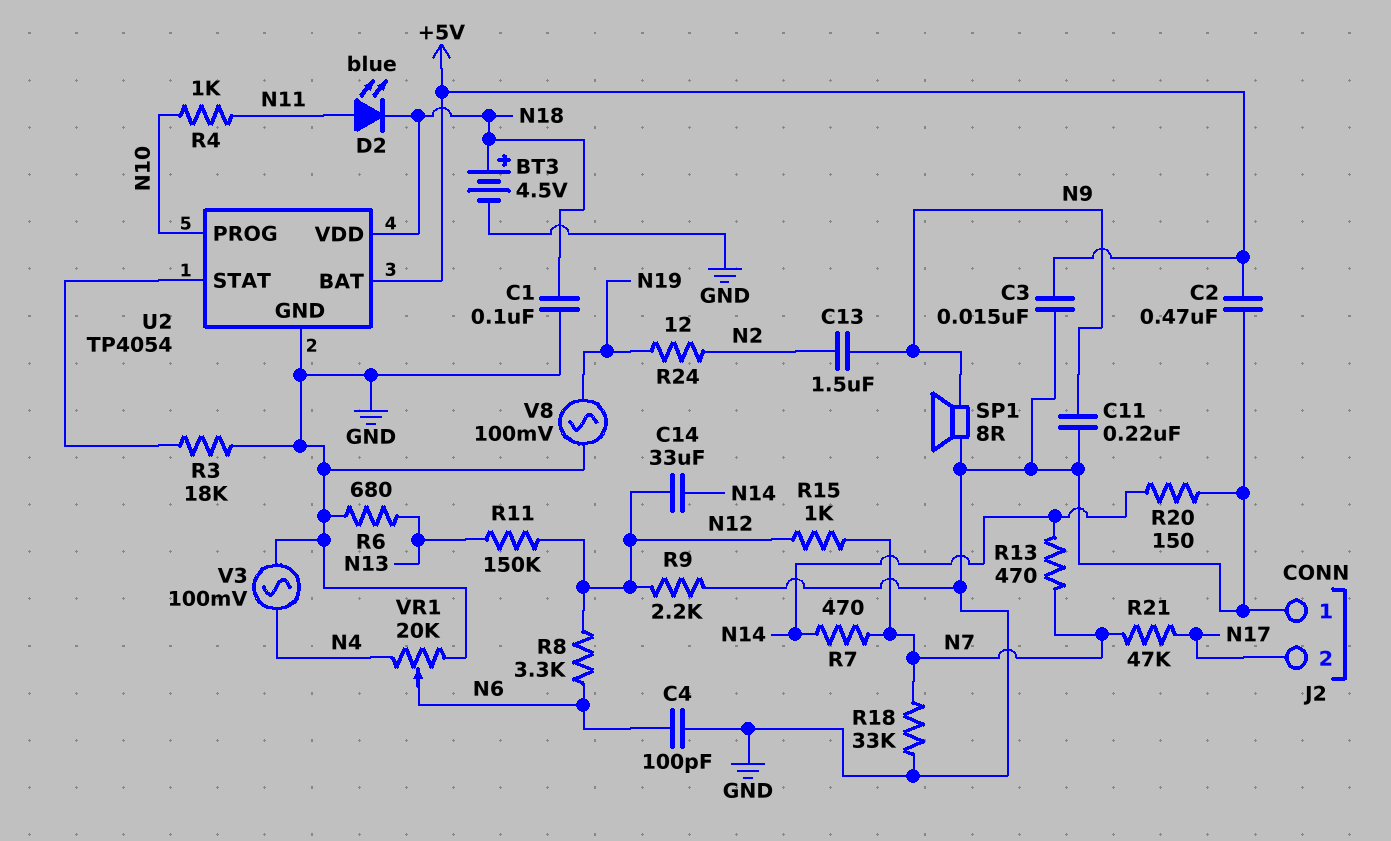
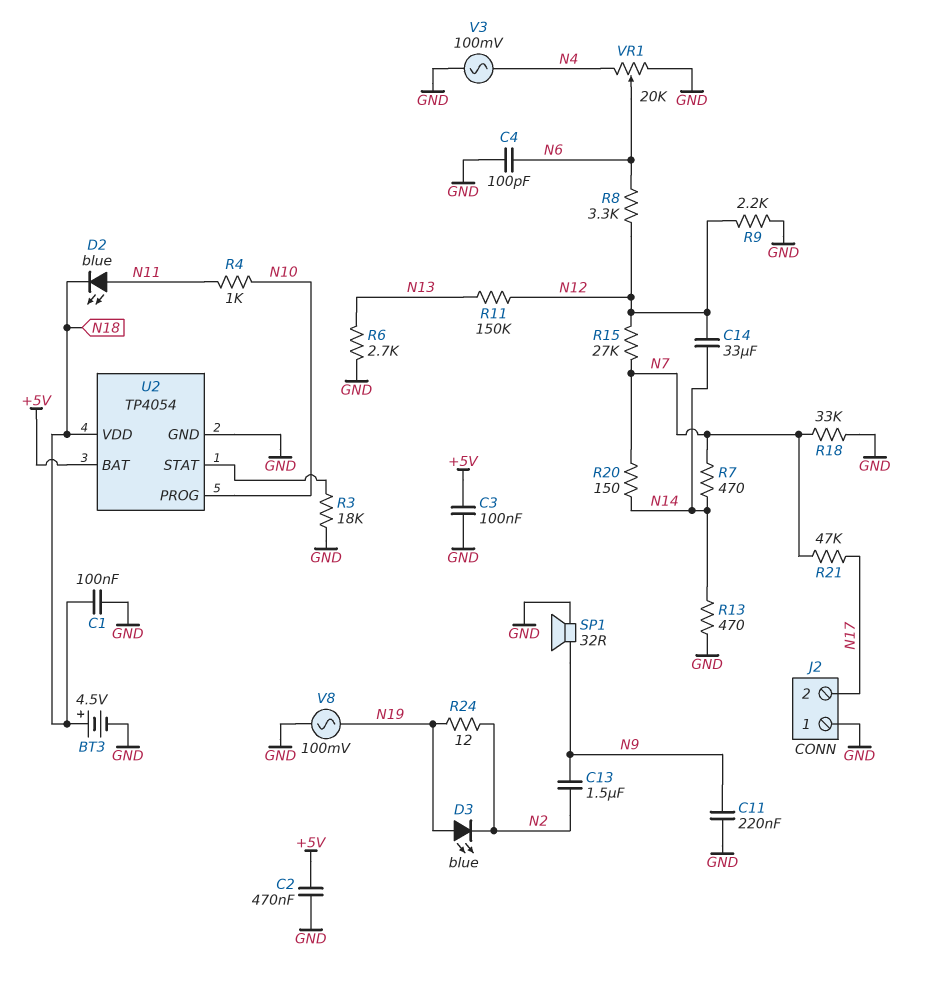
C3: 15nF (+5V, GND) -> 100nF (+5V, GND)
D3: none -> LED blue (A N19, K N2)
R6: 680 (GND, N13) -> 2.7k (GND, N13)
R13: 470 (N7, N14) -> 470 (GND, N14)
R15: 1k (N7, N12) -> 27k (N7, N12)
R20: 150 (GND, N14) -> 150 (N7, N14)
SP1: speaker 8R (GND, N9) -> speaker 32R (GND, N9)

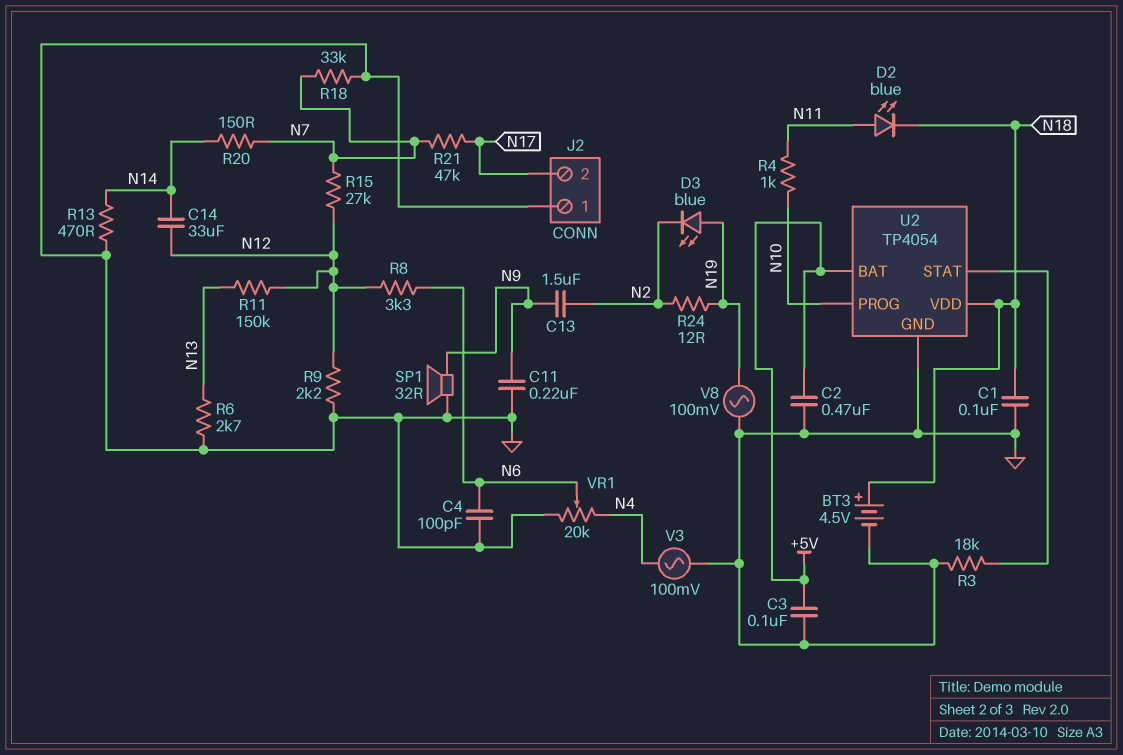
R7: 470 (N7, N14) -> none

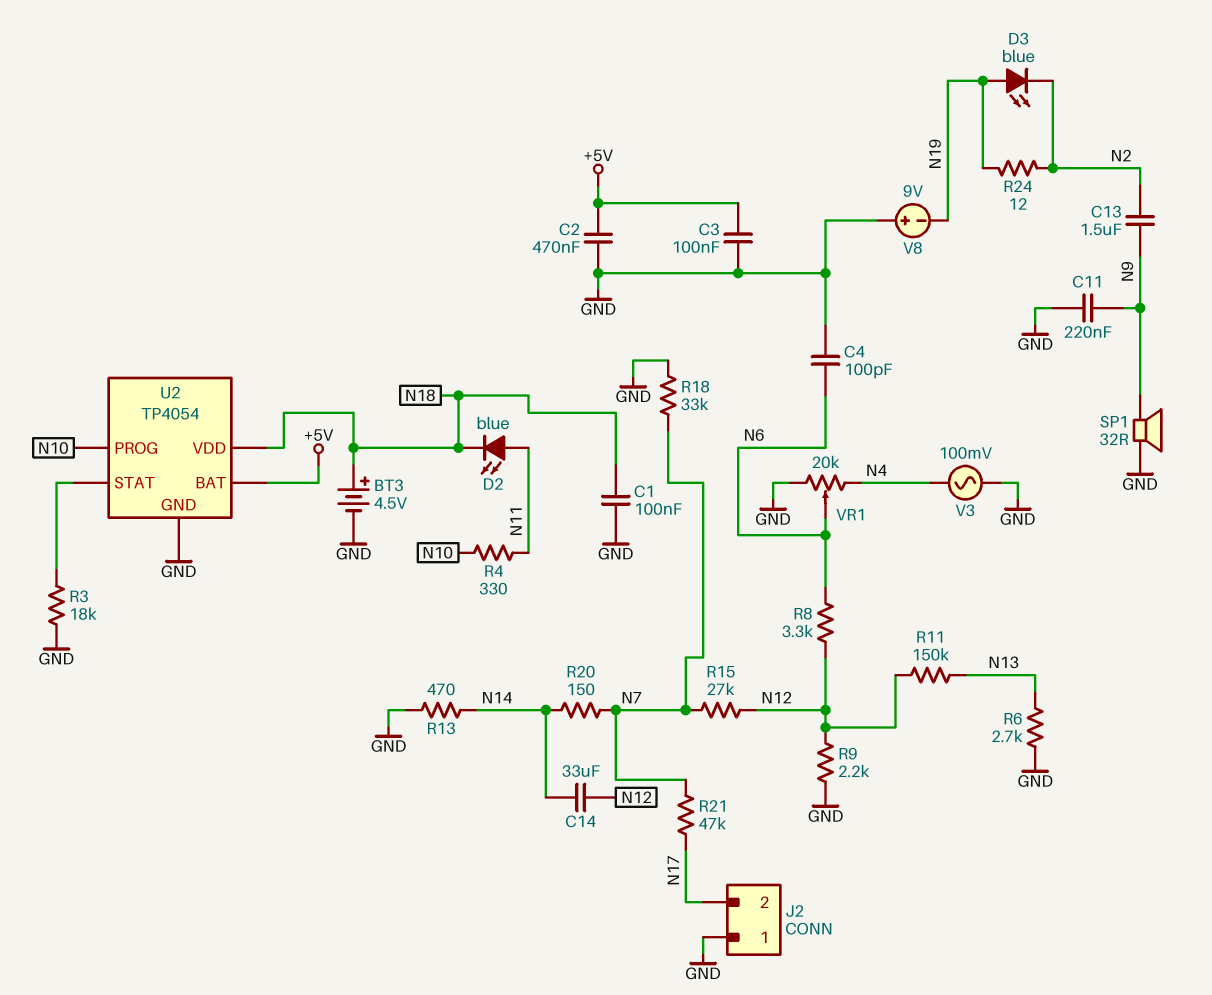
R4: 1k (N10, N11) -> 330 (N10, N11)
V8: AC 100mV (GND, N19) -> 9V (plus GND, minus N19)

